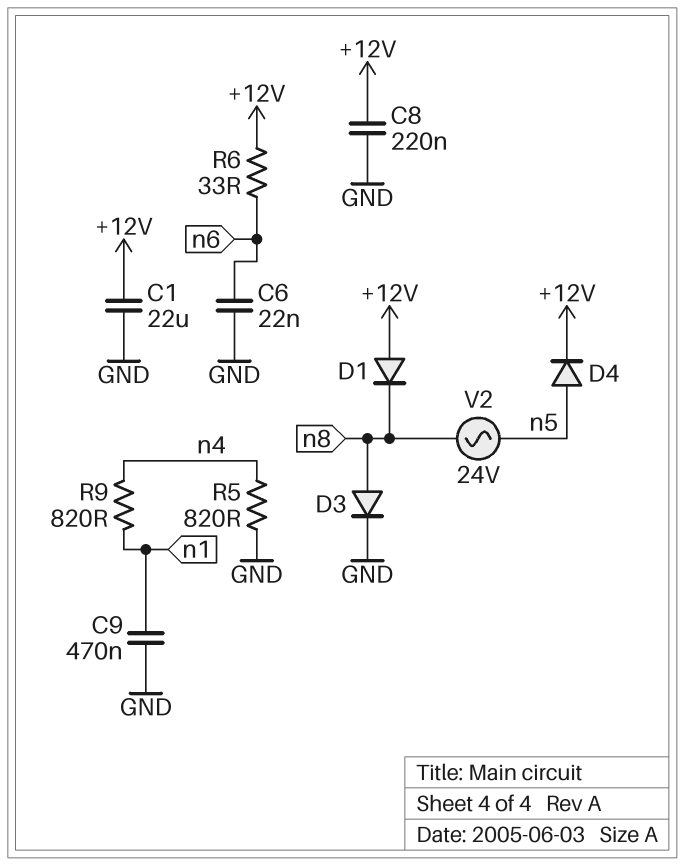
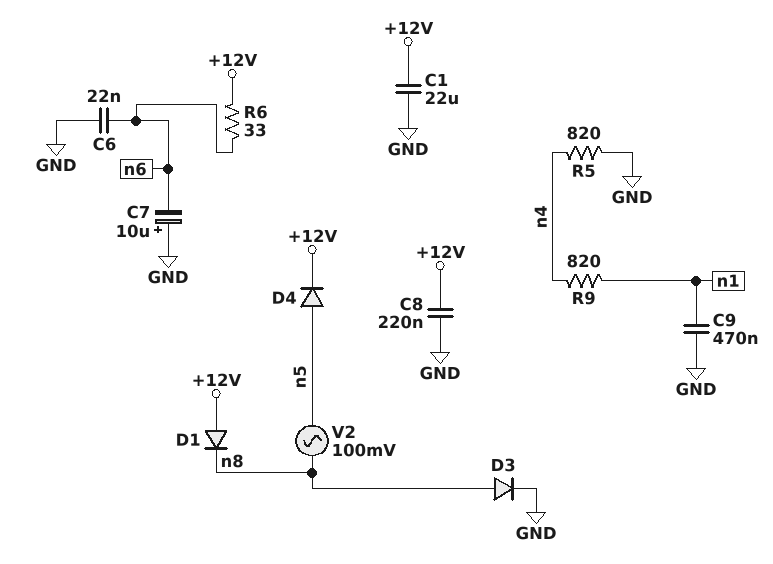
C7: none -> 10uF (plus GND, minus n6)
V2: AC 24V (n5, n8) -> AC 100mV (n5, n8)

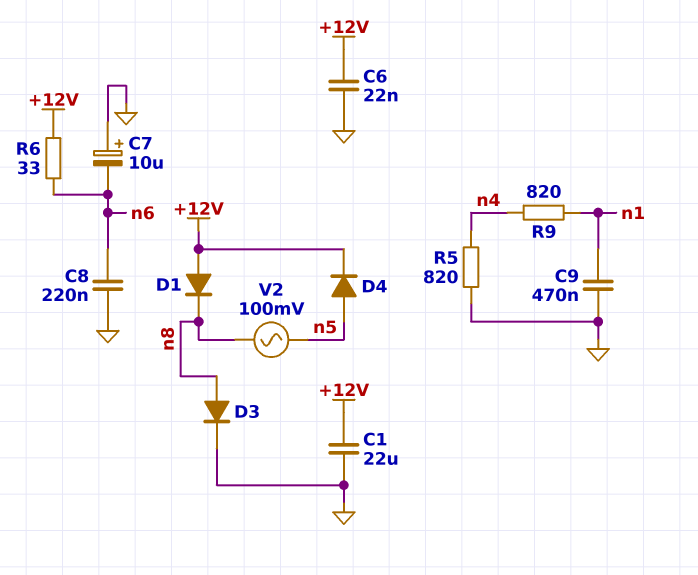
C6: 22nF (GND, n6) -> 22nF (+12V, GND)
C8: 220nF (+12V, GND) -> 220nF (GND, n6)

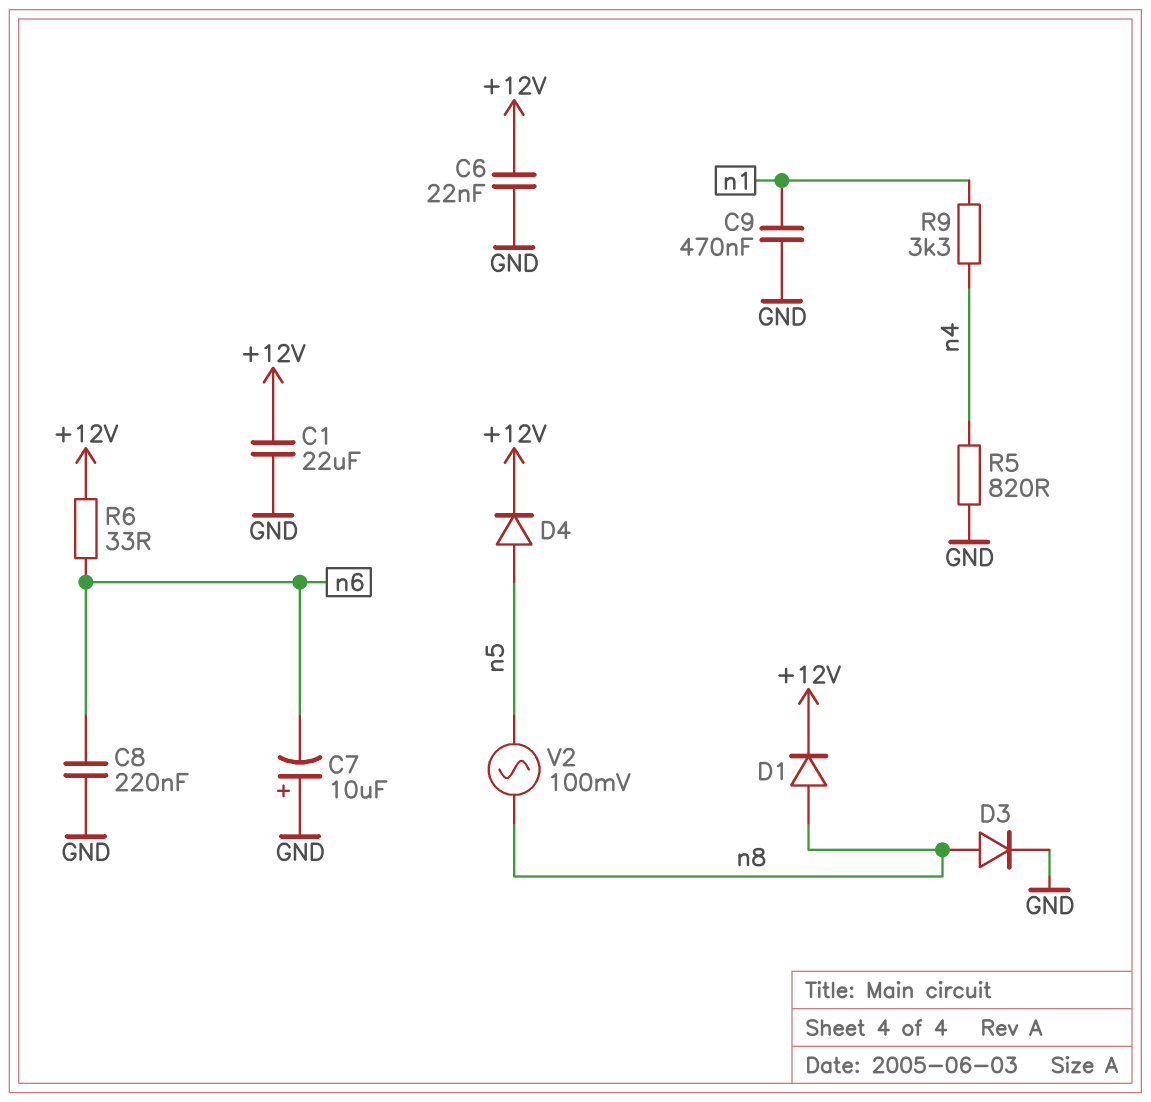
D1: diode (A +12V, K n8) -> diode (A n8, K +12V)
R9: 820 (n1, n4) -> 3.3k (n1, n4)

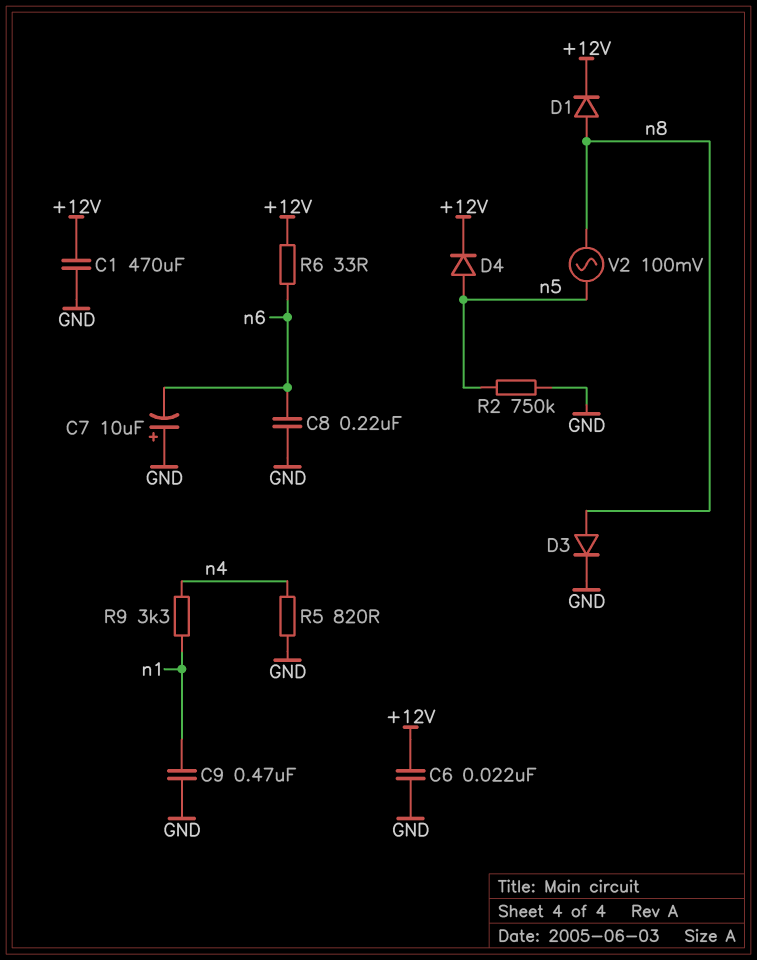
C1: 22uF (+12V, GND) -> 470uF (+12V, GND)
R2: none -> 750k (GND, n5)

